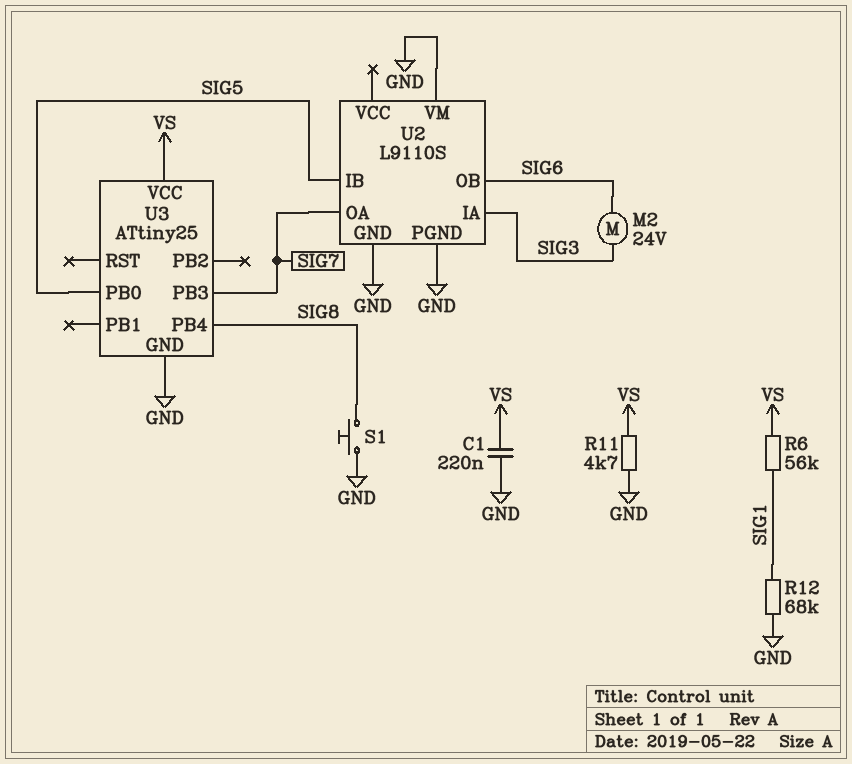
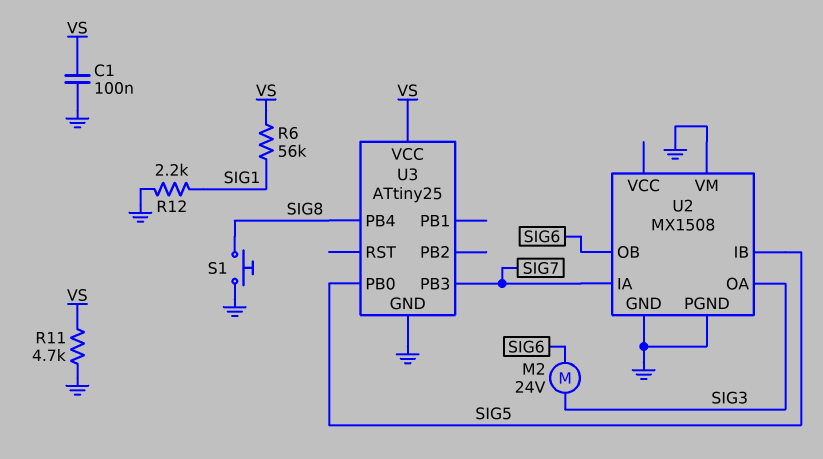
C1: 220nF (GND, VS) -> 100nF (GND, VS)
R12: 68k (GND, SIG1) -> 2.2k (GND, SIG1)
U2: L9110S -> MX1508
U2 pin IA: SIG3 -> SIG7
U2 pin OA: SIG7 -> SIG3

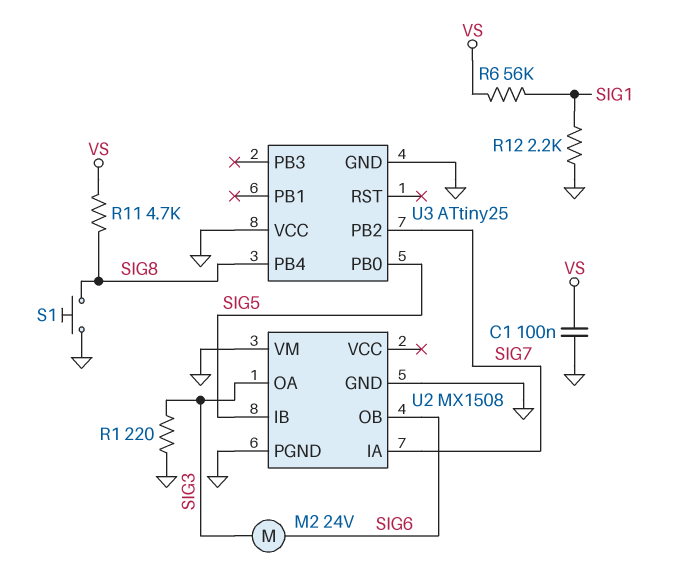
R1: none -> 220 (GND, SIG3)
R11: 4.7k (GND, VS) -> 4.7k (SIG8, VS)
U3 pin PB2: none -> SIG7
U3 pin PB3: SIG7 -> none
U3 pin VCC: VS -> GND

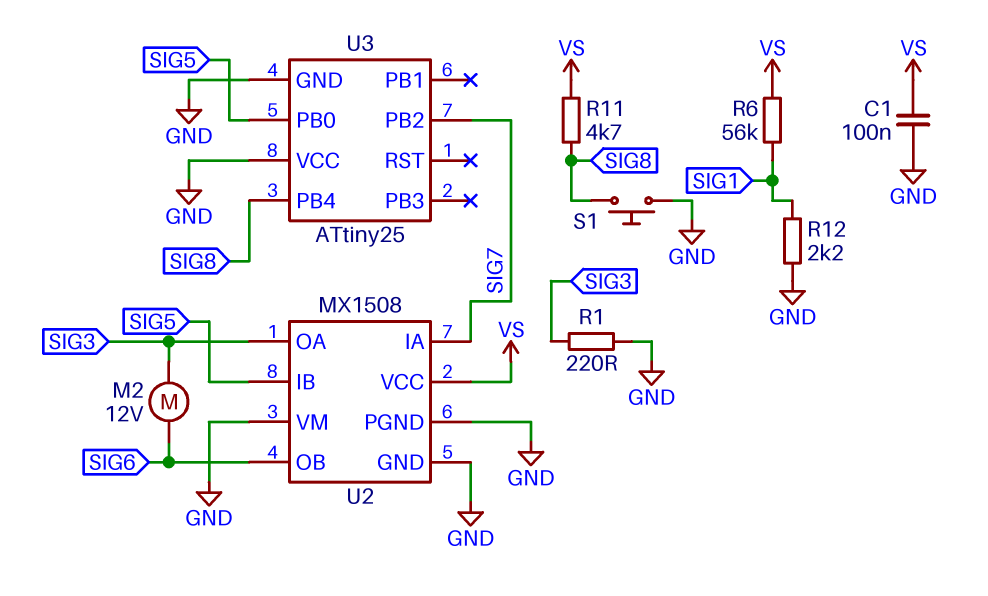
M2: motor 24V (SIG3, SIG6) -> motor 12V (SIG3, SIG6)
U2 pin VCC: none -> VS

